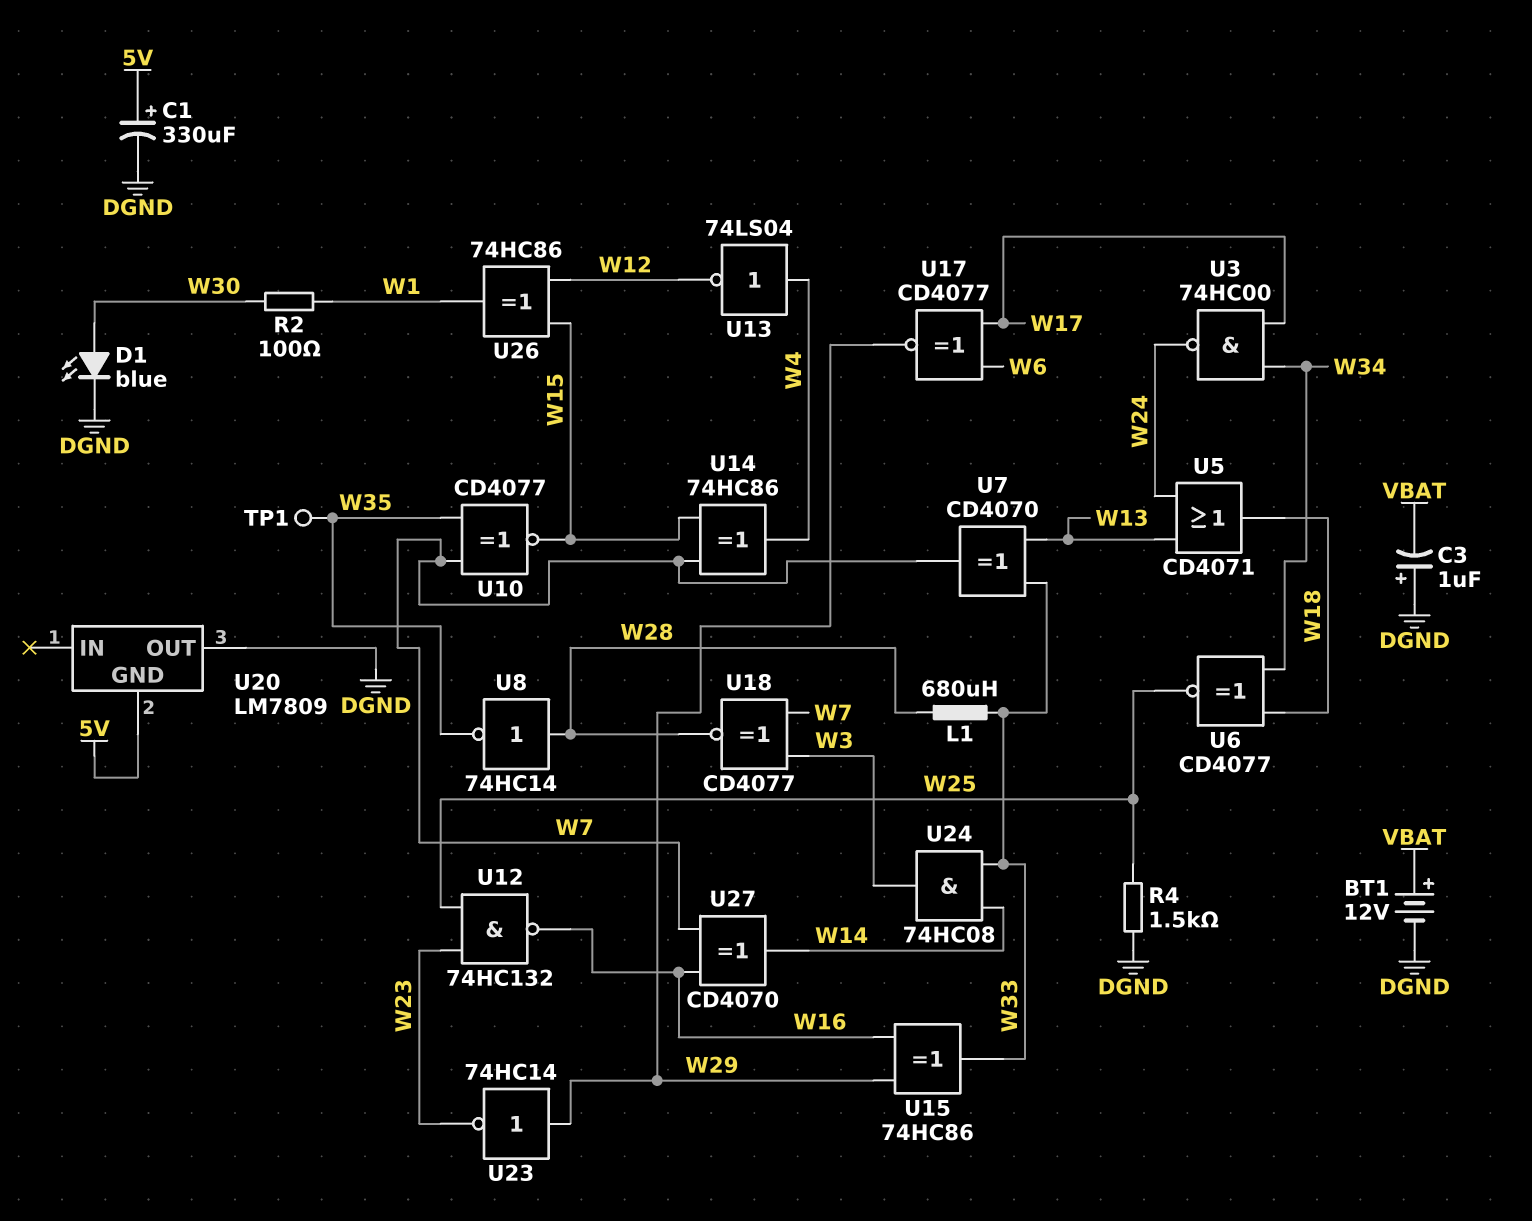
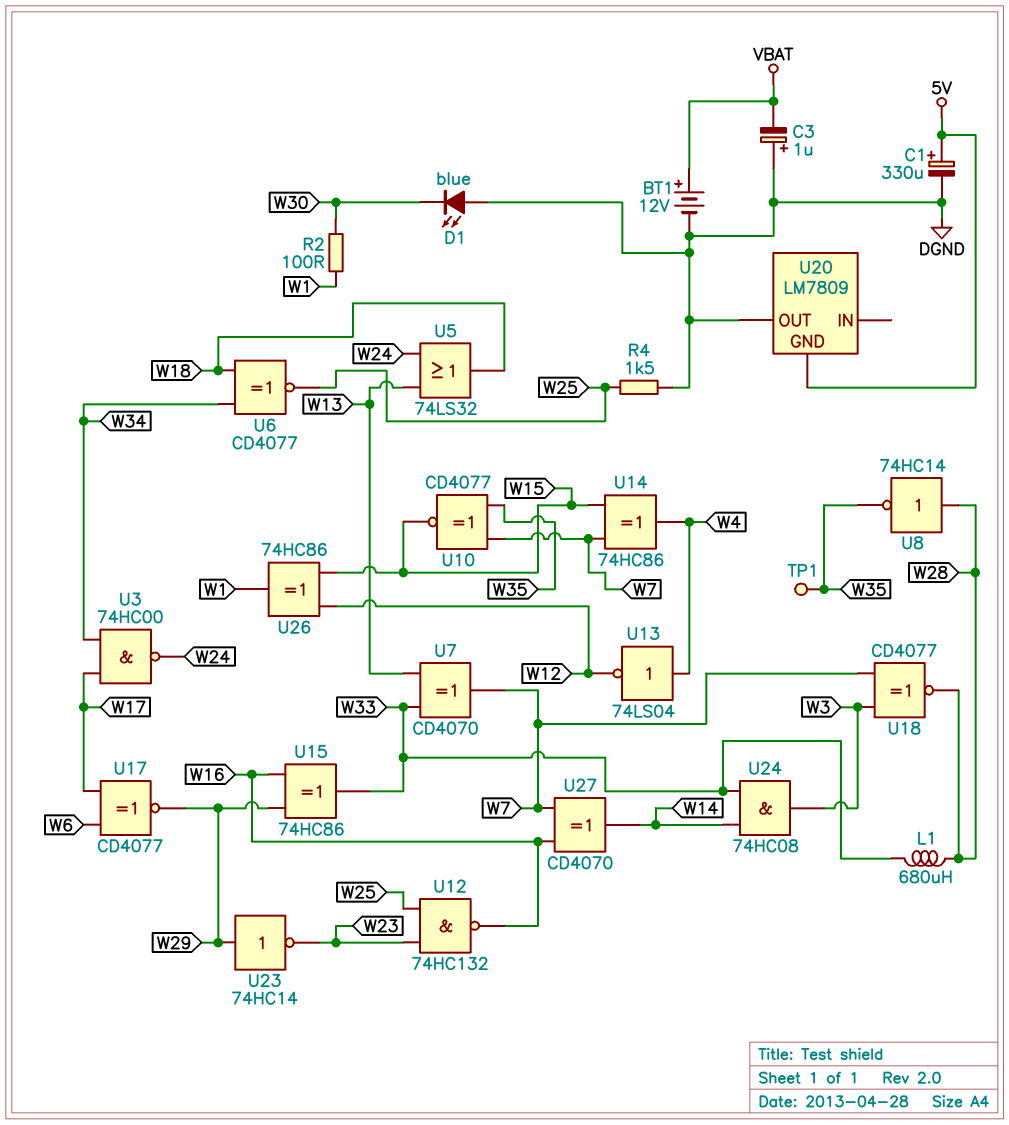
D1: LED blue (A W30, K DGND) -> LED blue (A DGND, K W30)
U5: OR CD4071 (in W13, in W24, out W18) -> OR 74LS32 (in W13, in W24, out W18)

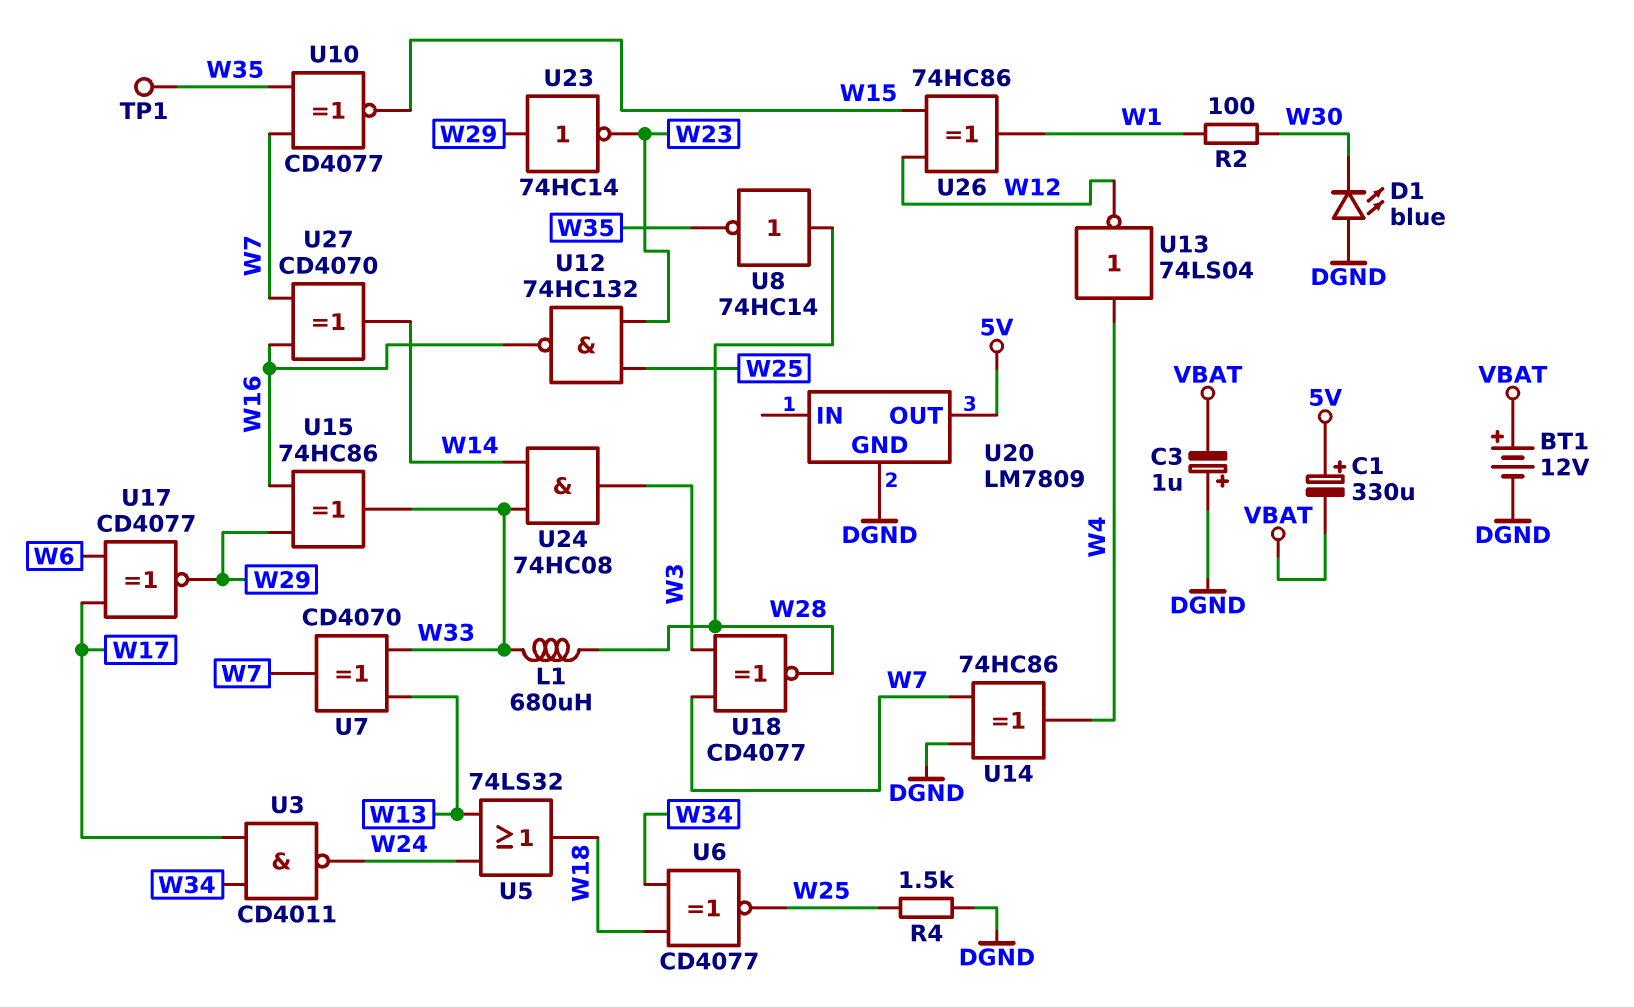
C1: 330uF (plus 5V, minus DGND) -> 330uF (plus 5V, minus VBAT)
U3: NAND 74HC00 (in W17, in W34, out W24) -> NAND CD4011 (in W17, in W34, out W24)
U14: XOR 74HC86 (in W7, in W15, out W4) -> XOR 74HC86 (in DGND, in W7, out W4)
U20 pin GND: 5V -> DGND
U20 pin OUT: DGND -> 5V

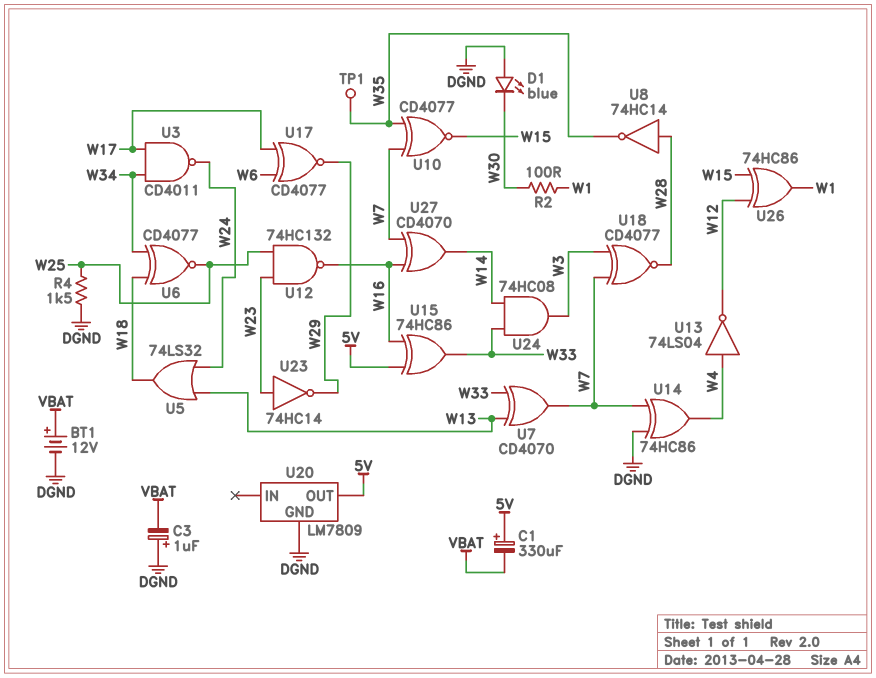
L1: 680uH (W28, W33) -> none
U15: XOR 74HC86 (in W16, in W29, out W33) -> XOR 74HC86 (in 5V, in W16, out W33)
U23: NOT 74HC14 (in W29, out W23) -> NOT 74HC14 (in W23, out W29)

